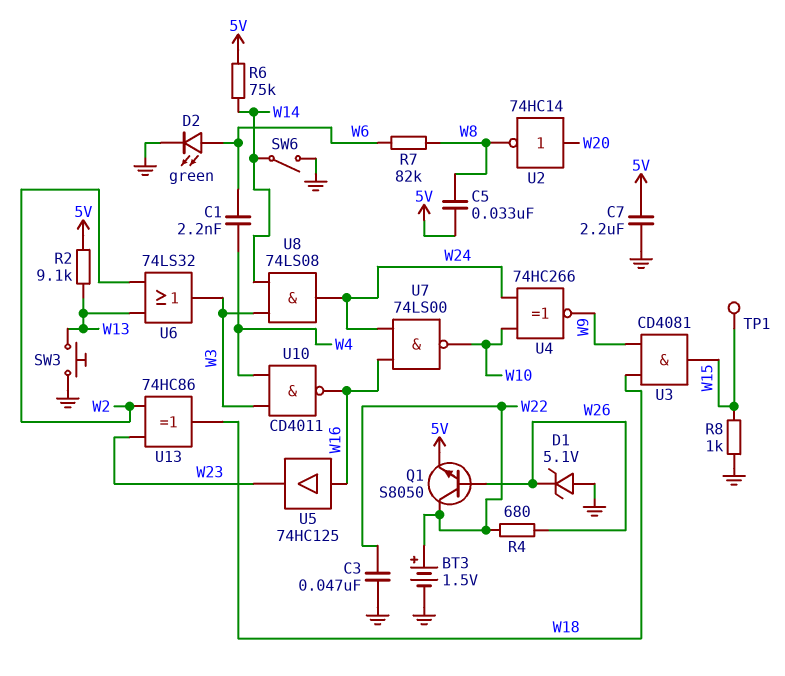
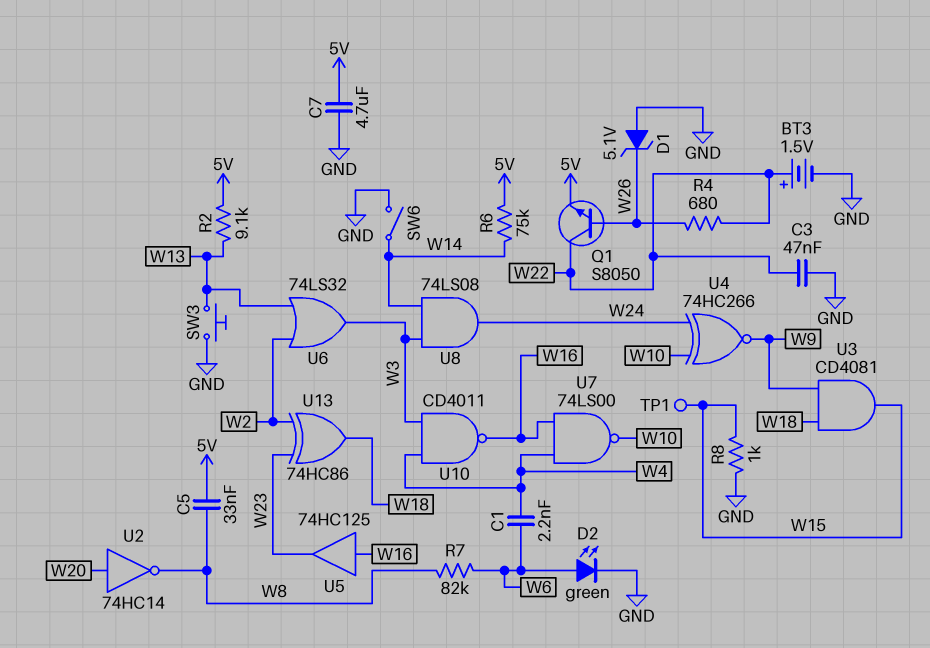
C7: 2.2uF (5V, GND) -> 4.7uF (5V, GND)
U7: NAND 74LS00 (in W16, in W24, out W10) -> NAND 74LS00 (in W4, in W16, out W10)

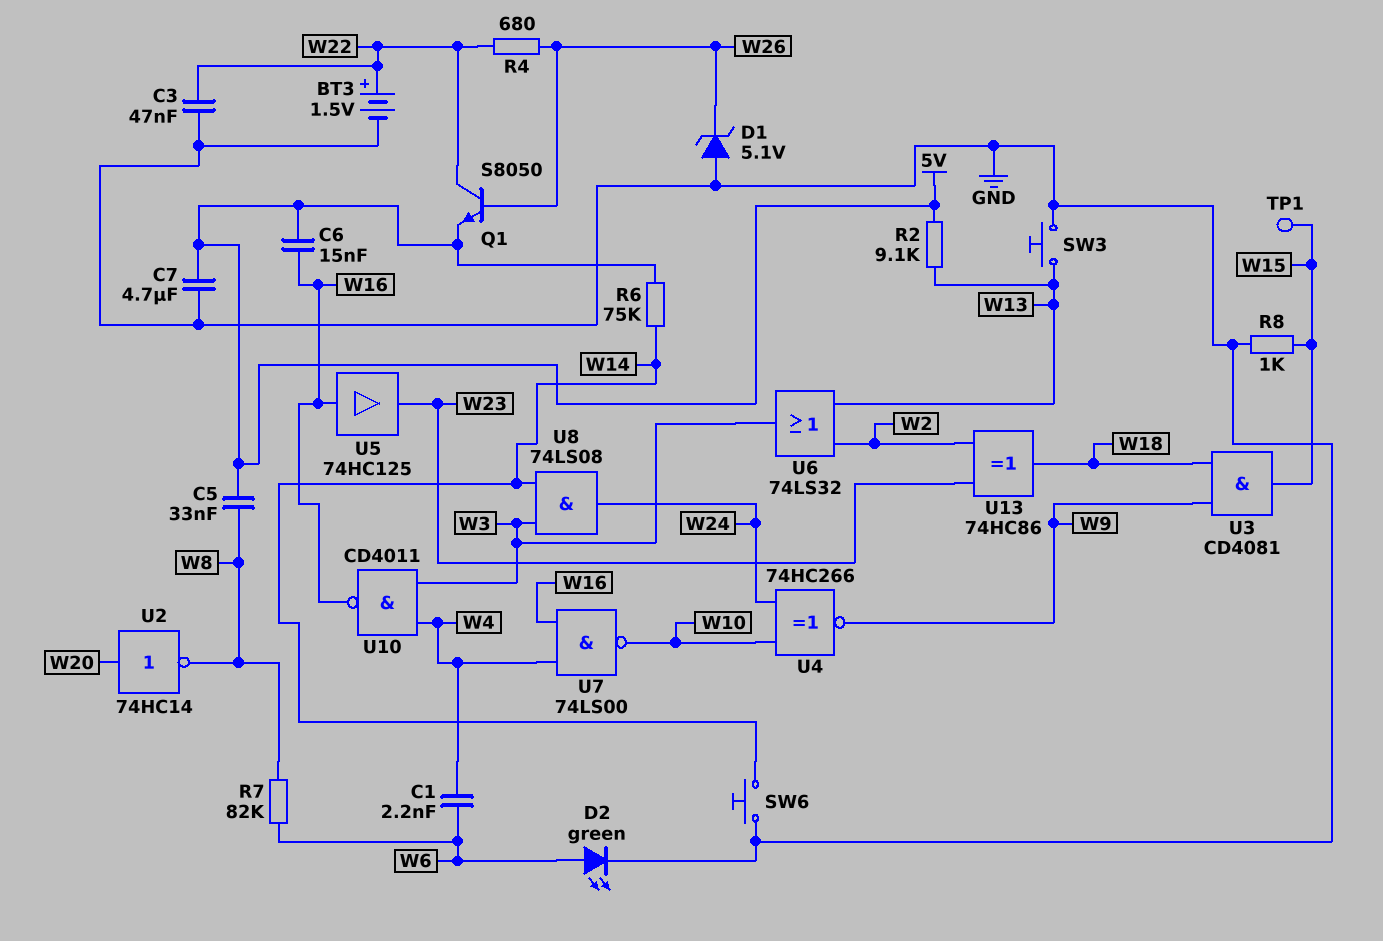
C6: none -> 15nF (5V, W16)
SW6: switch (GND, W14) -> button (GND, W14)

